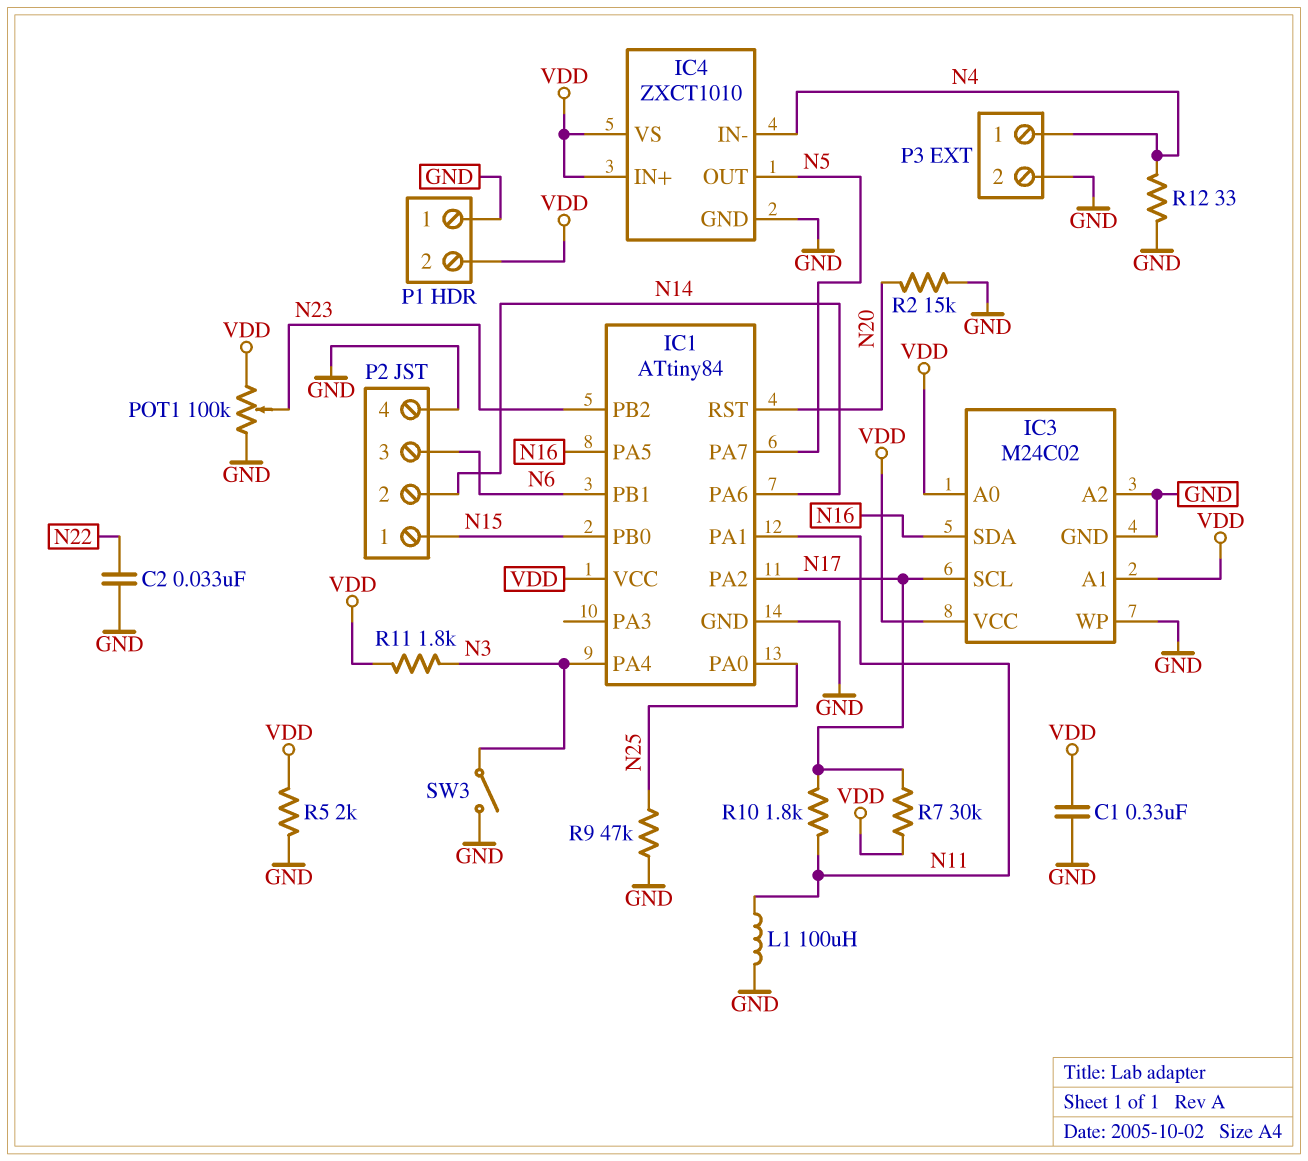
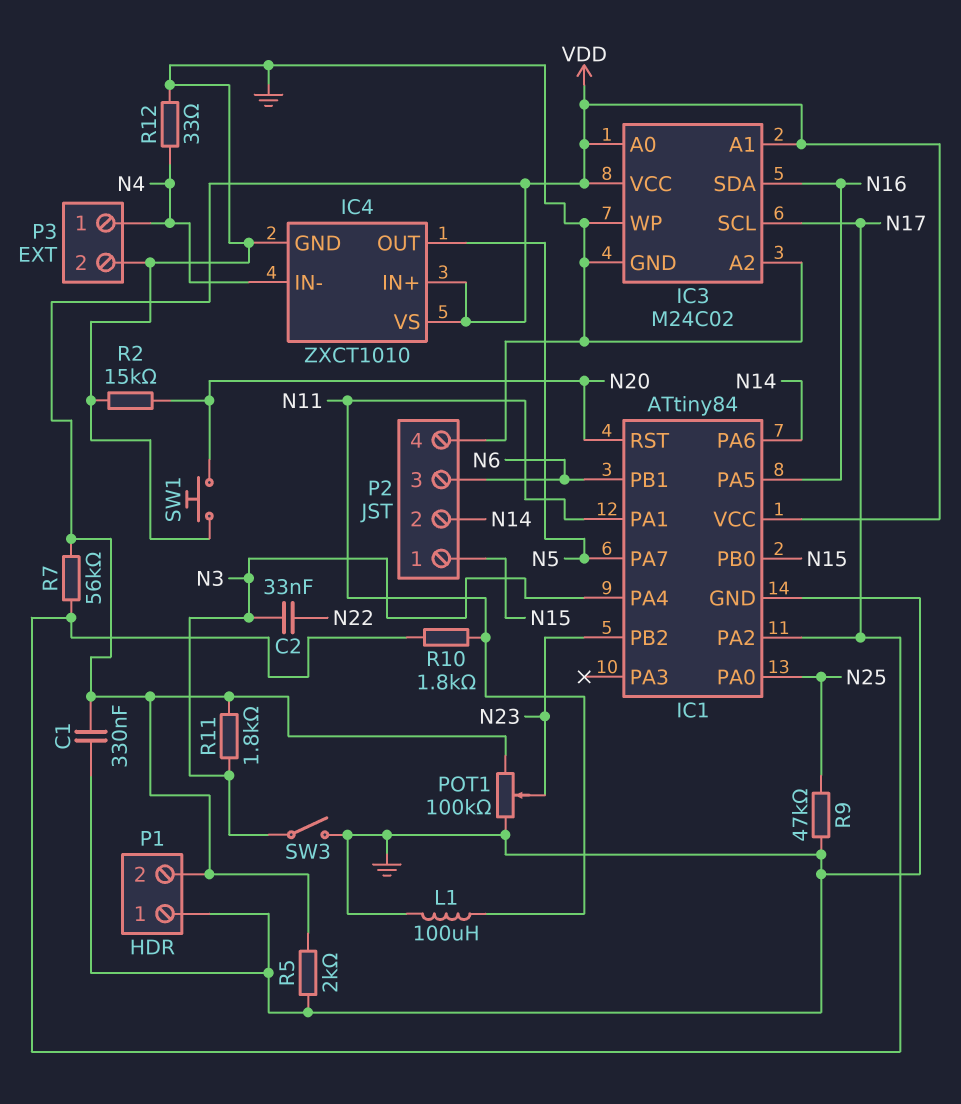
C2: 33nF (GND, N22) -> 33nF (N3, N22)
R7: 30k (N17, VDD) -> 56k (N17, VDD)
SW1: none -> button (GND, N20)

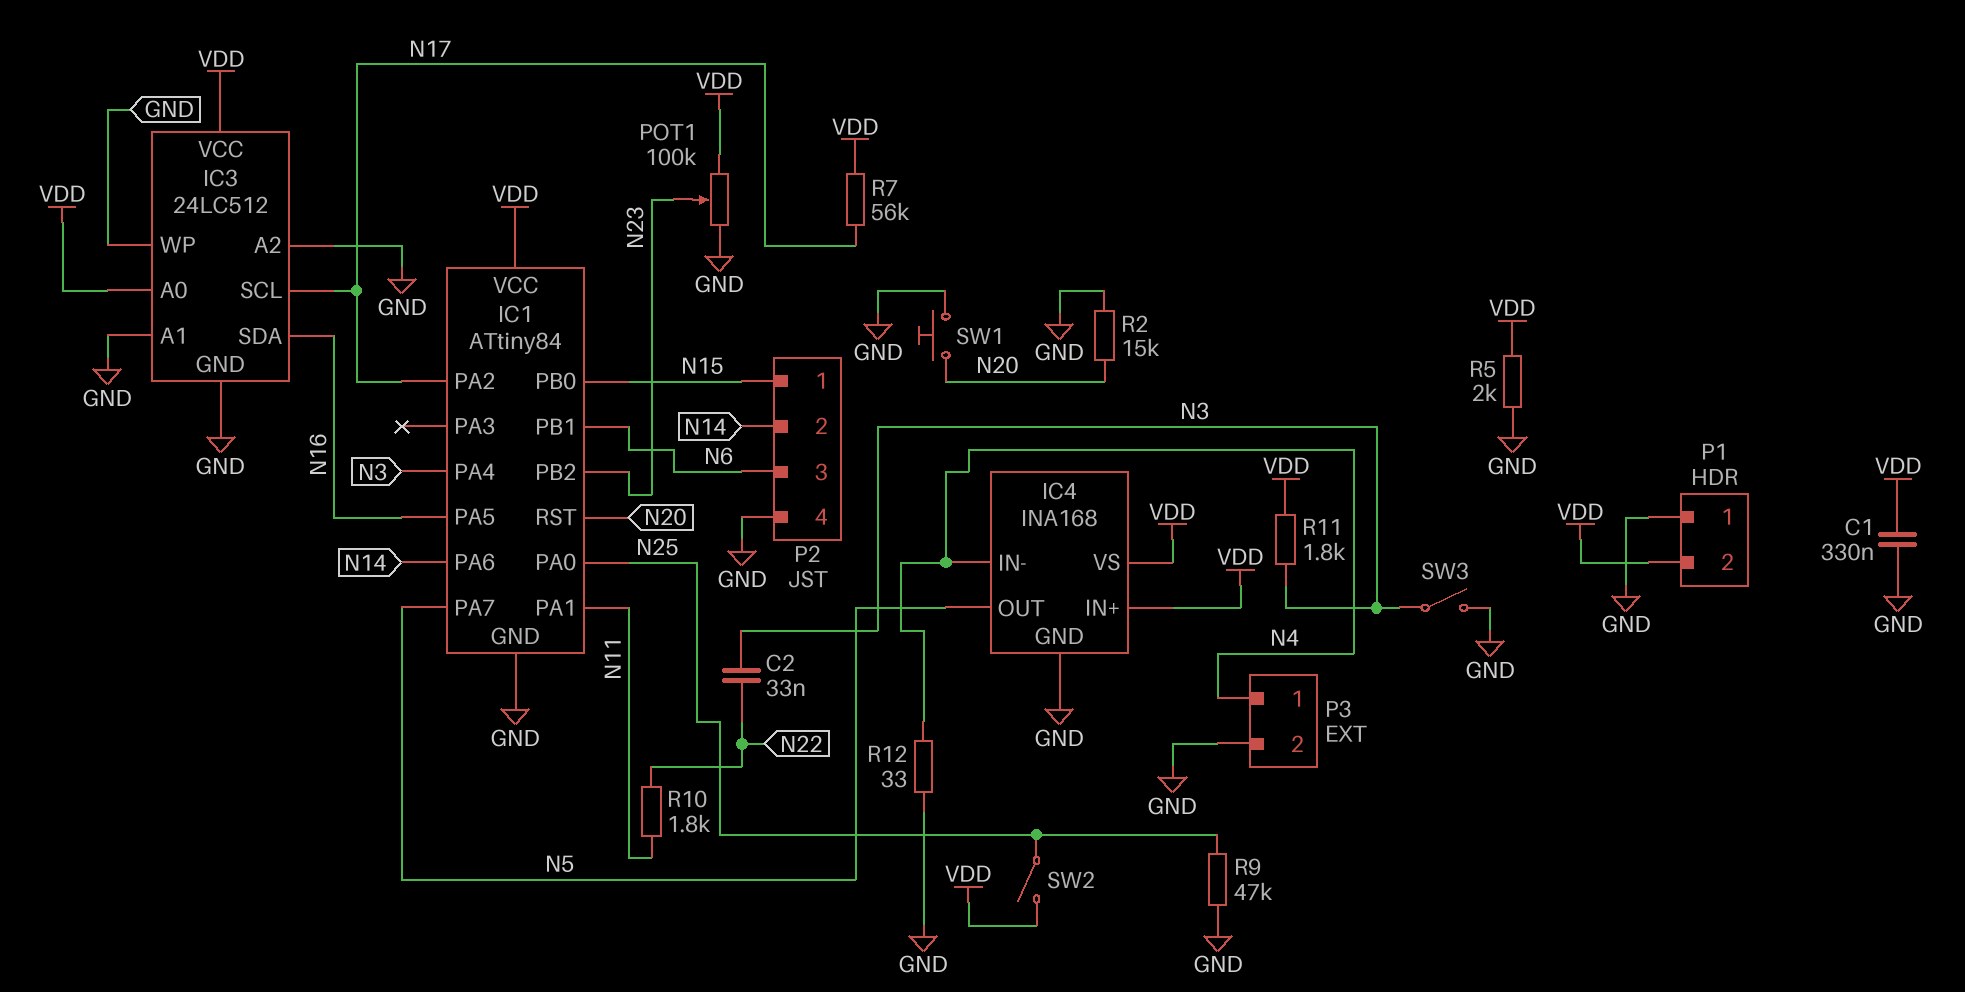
IC3: M24C02 -> 24LC512
IC3 pin A1: VDD -> GND
IC4: ZXCT1010 -> INA168
L1: 100uH (GND, N11) -> none
R10: 1.8k (N11, N17) -> 1.8k (N11, N22)
SW2: none -> switch (N25, VDD)

